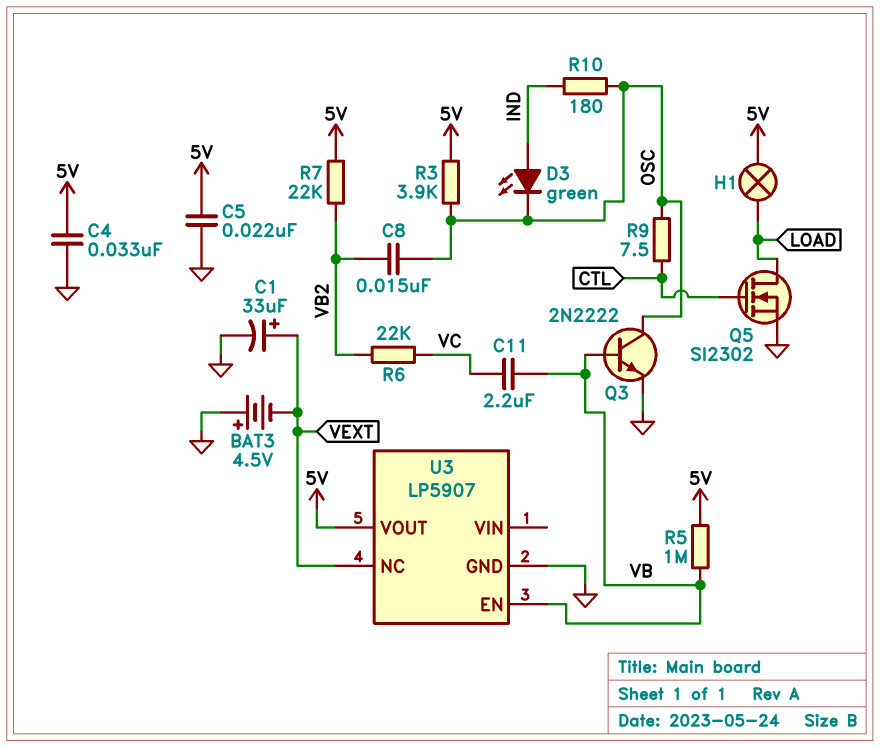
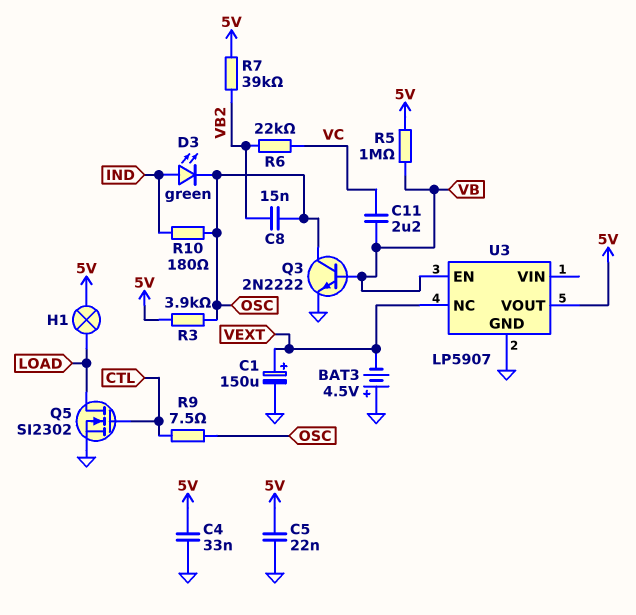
C1: 33uF (plus VEXT, minus GND) -> 150uF (plus VEXT, minus GND)
R7: 22k (5V, VB2) -> 39k (5V, VB2)

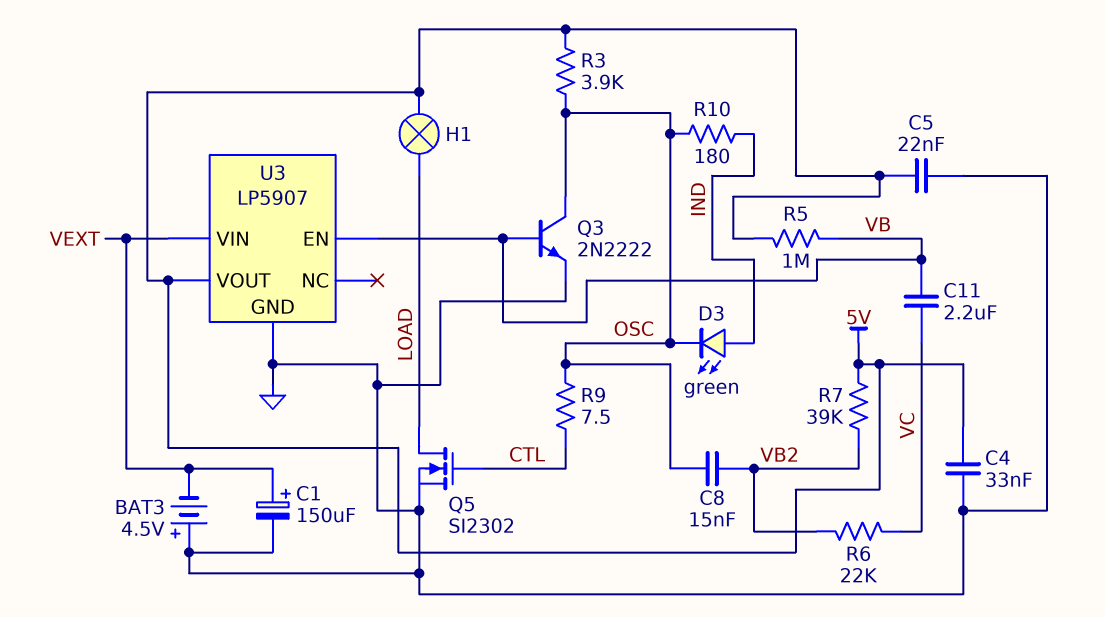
U3 pin NC: VEXT -> none
U3 pin VIN: none -> VEXT

